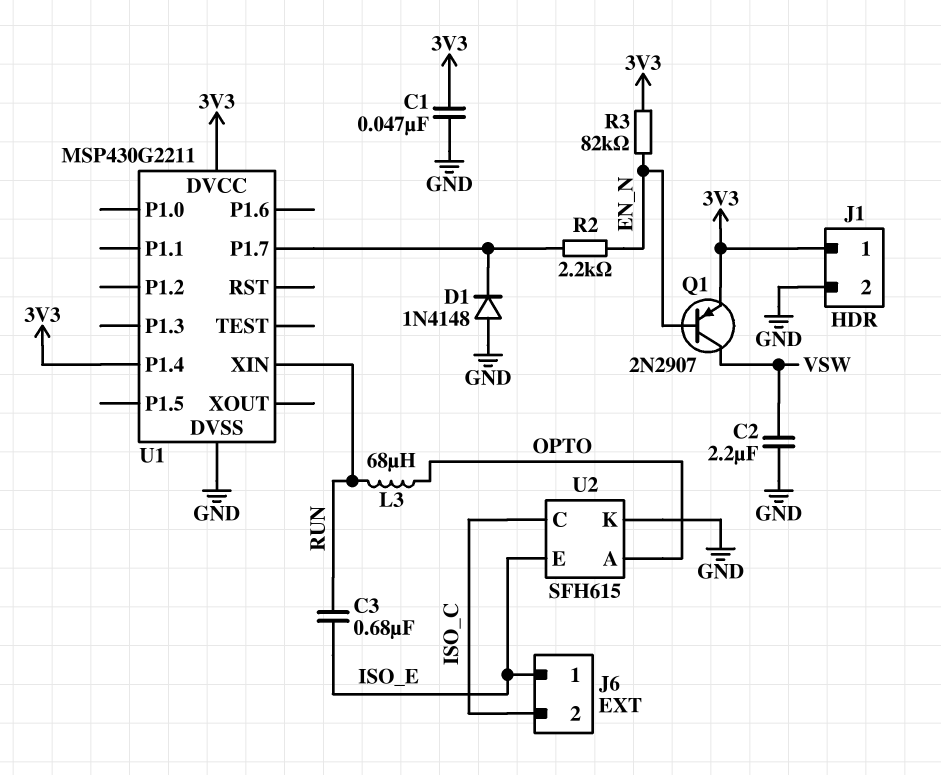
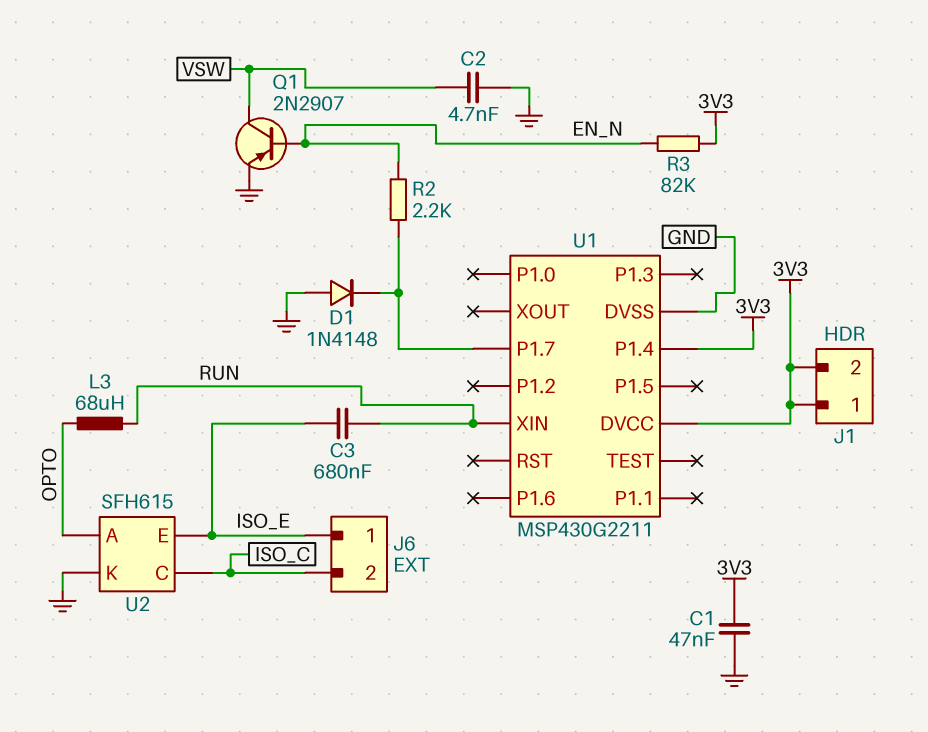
C2: 2.2uF (GND, VSW) -> 4.7nF (GND, VSW)
J1 pin 2: GND -> 3V3
Q1: PNP 2N2907 (B EN_N, C VSW, E 3V3) -> PNP 2N2907 (B EN_N, C VSW, E GND)

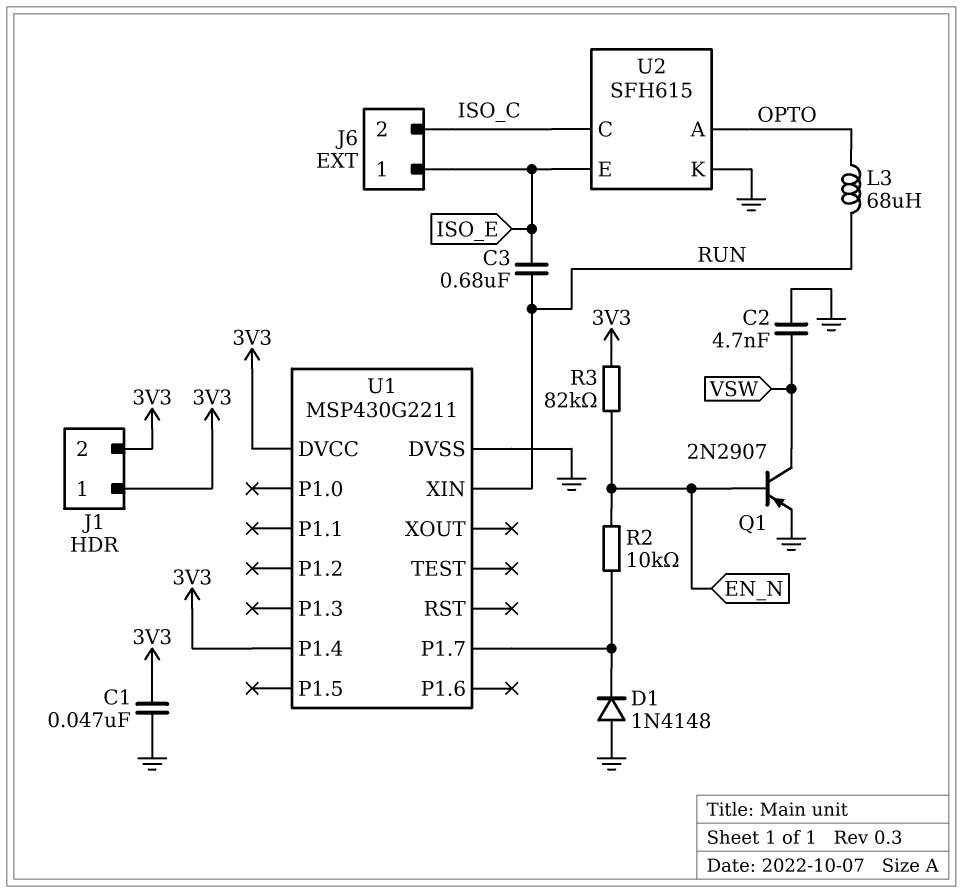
R2: 2.2k (EN_N, U1/P1.7) -> 10k (EN_N, U1/P1.7)

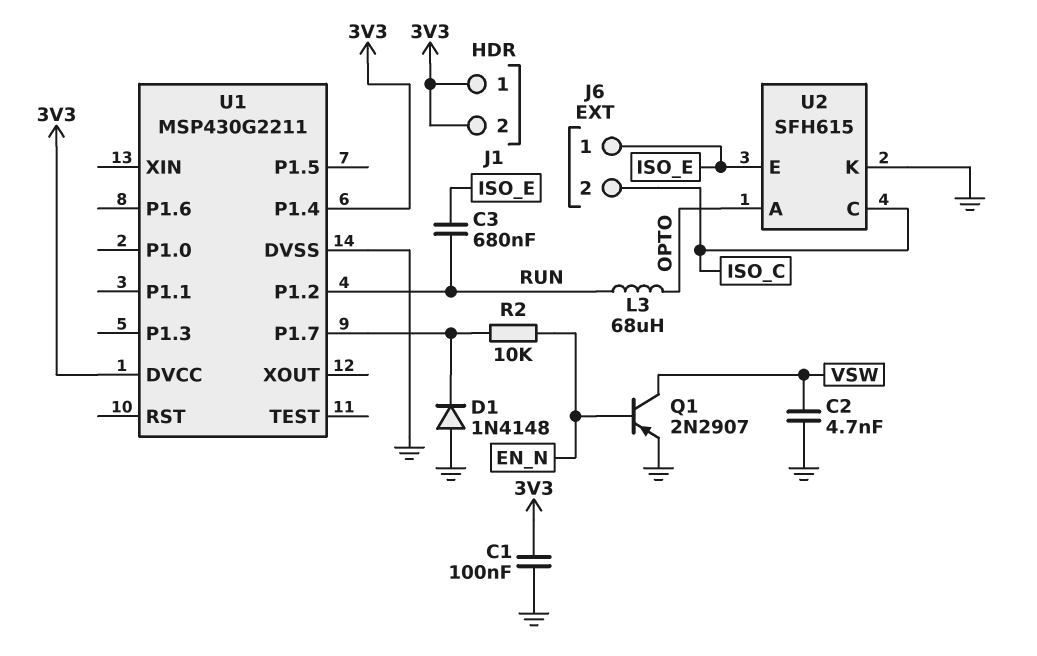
C1: 47nF (3V3, GND) -> 100nF (3V3, GND)
R3: 82k (3V3, EN_N) -> none
U1 pin P1.2: none -> RUN
U1 pin XIN: RUN -> none

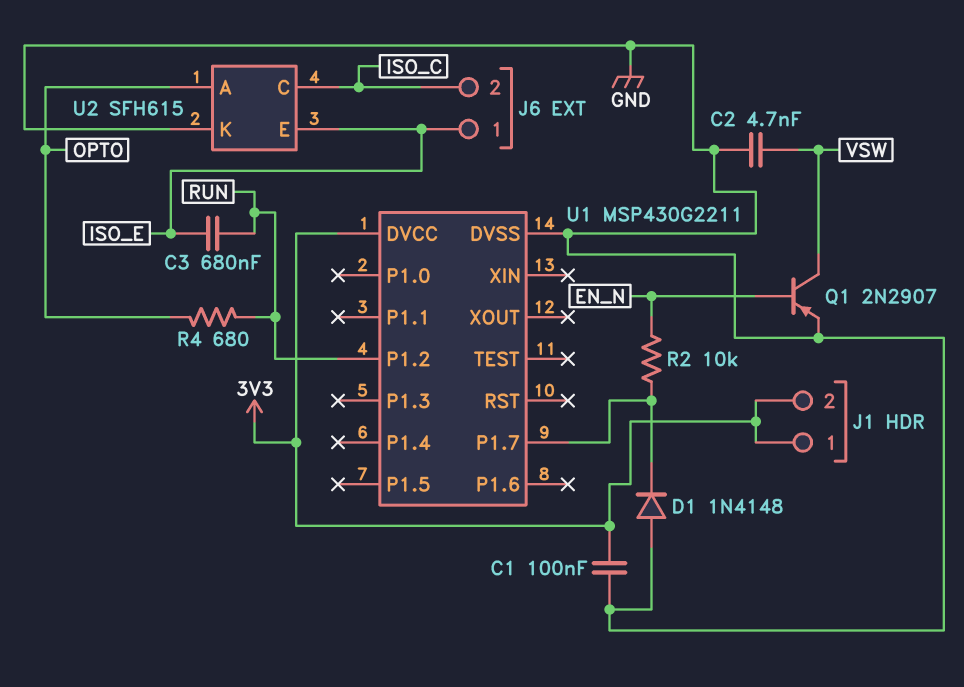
L3: 68uH (OPTO, RUN) -> none
R4: none -> 680 (OPTO, RUN)
U1 pin P1.4: 3V3 -> none

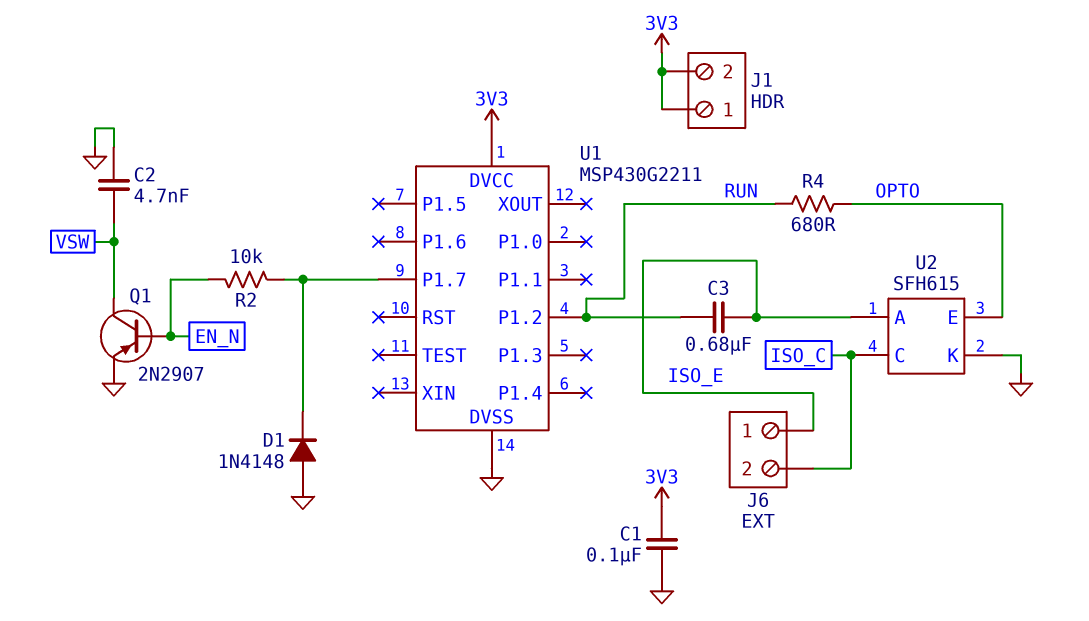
U2 pin A: OPTO -> ISO_E
U2 pin E: ISO_E -> OPTO

